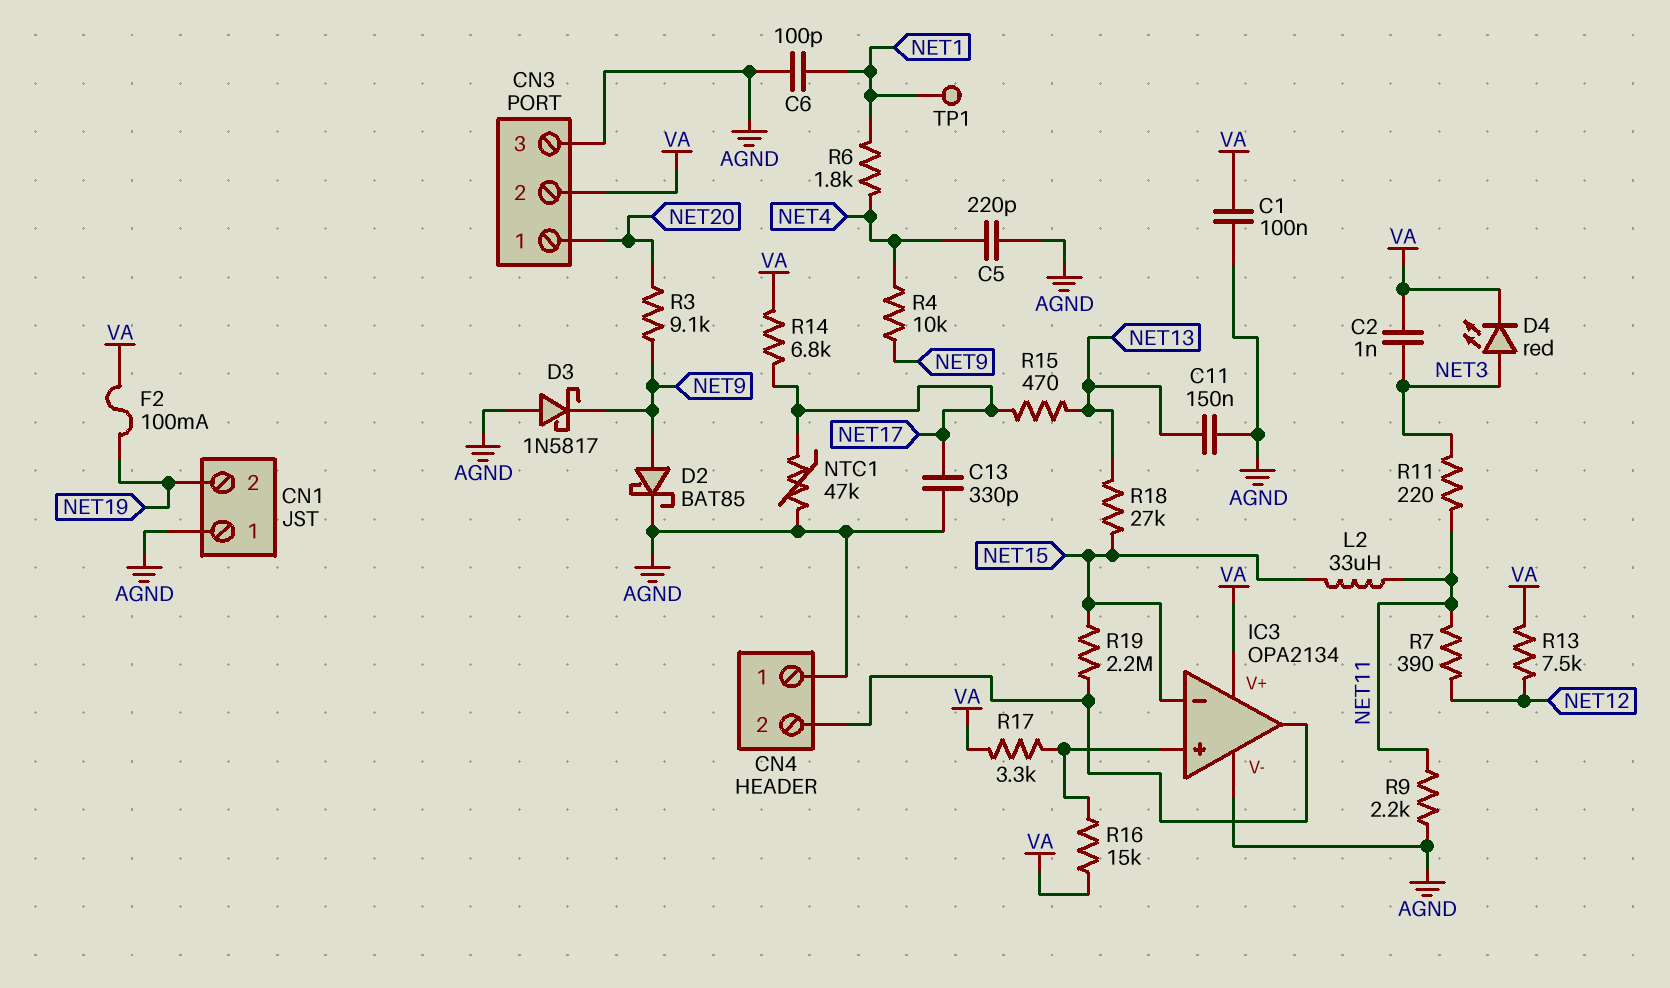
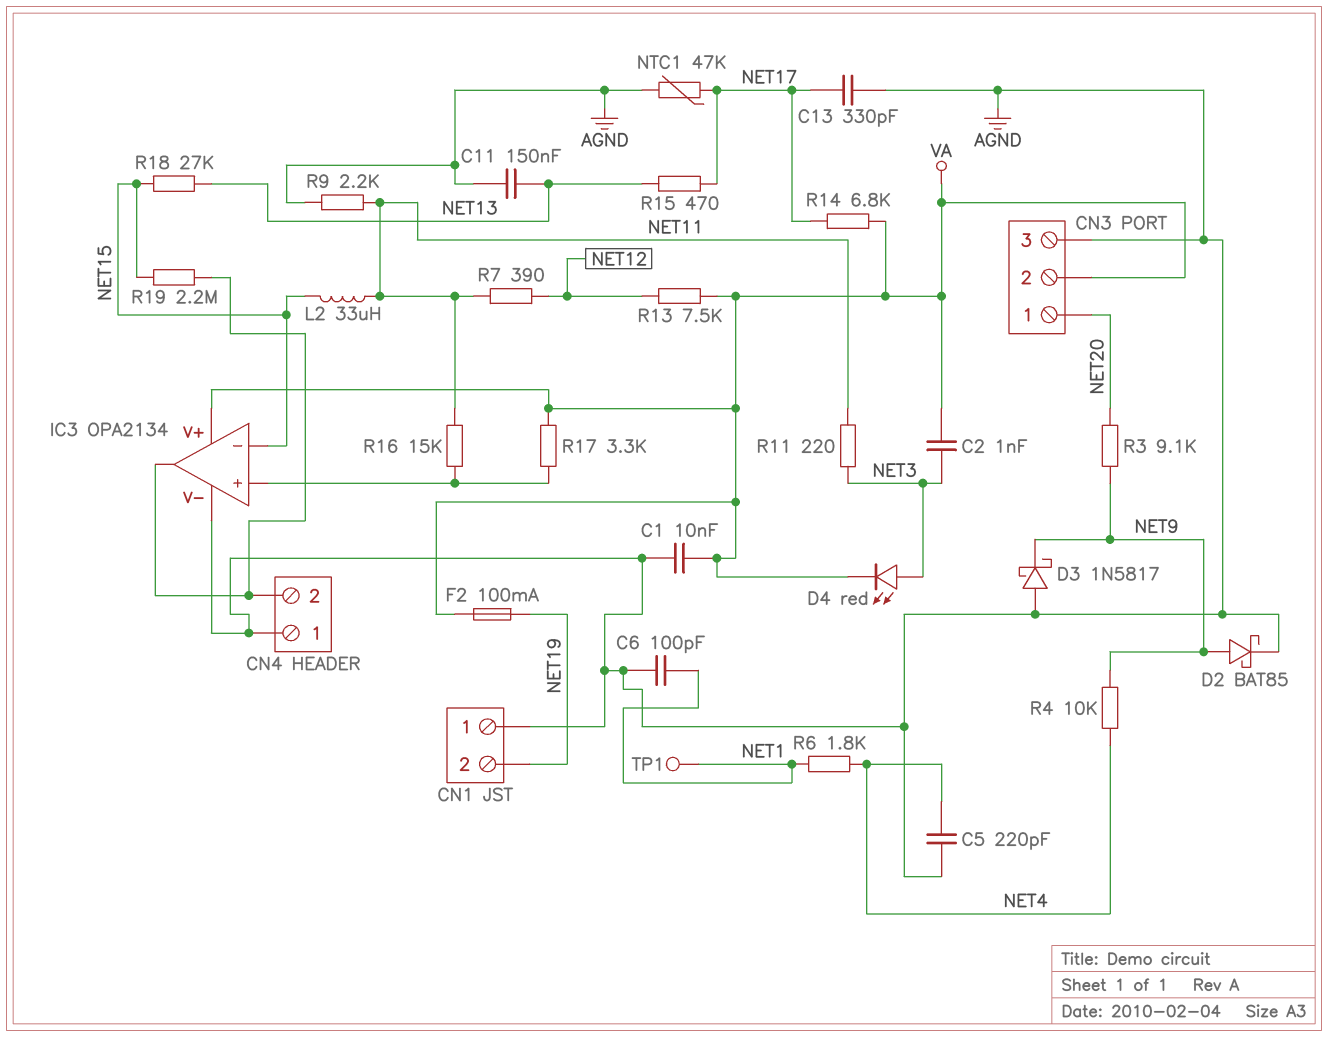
C1: 100nF (AGND, VA) -> 10nF (AGND, VA)
R16: 15k (IC3/in+, VA) -> 15k (IC3/in+, NET11)

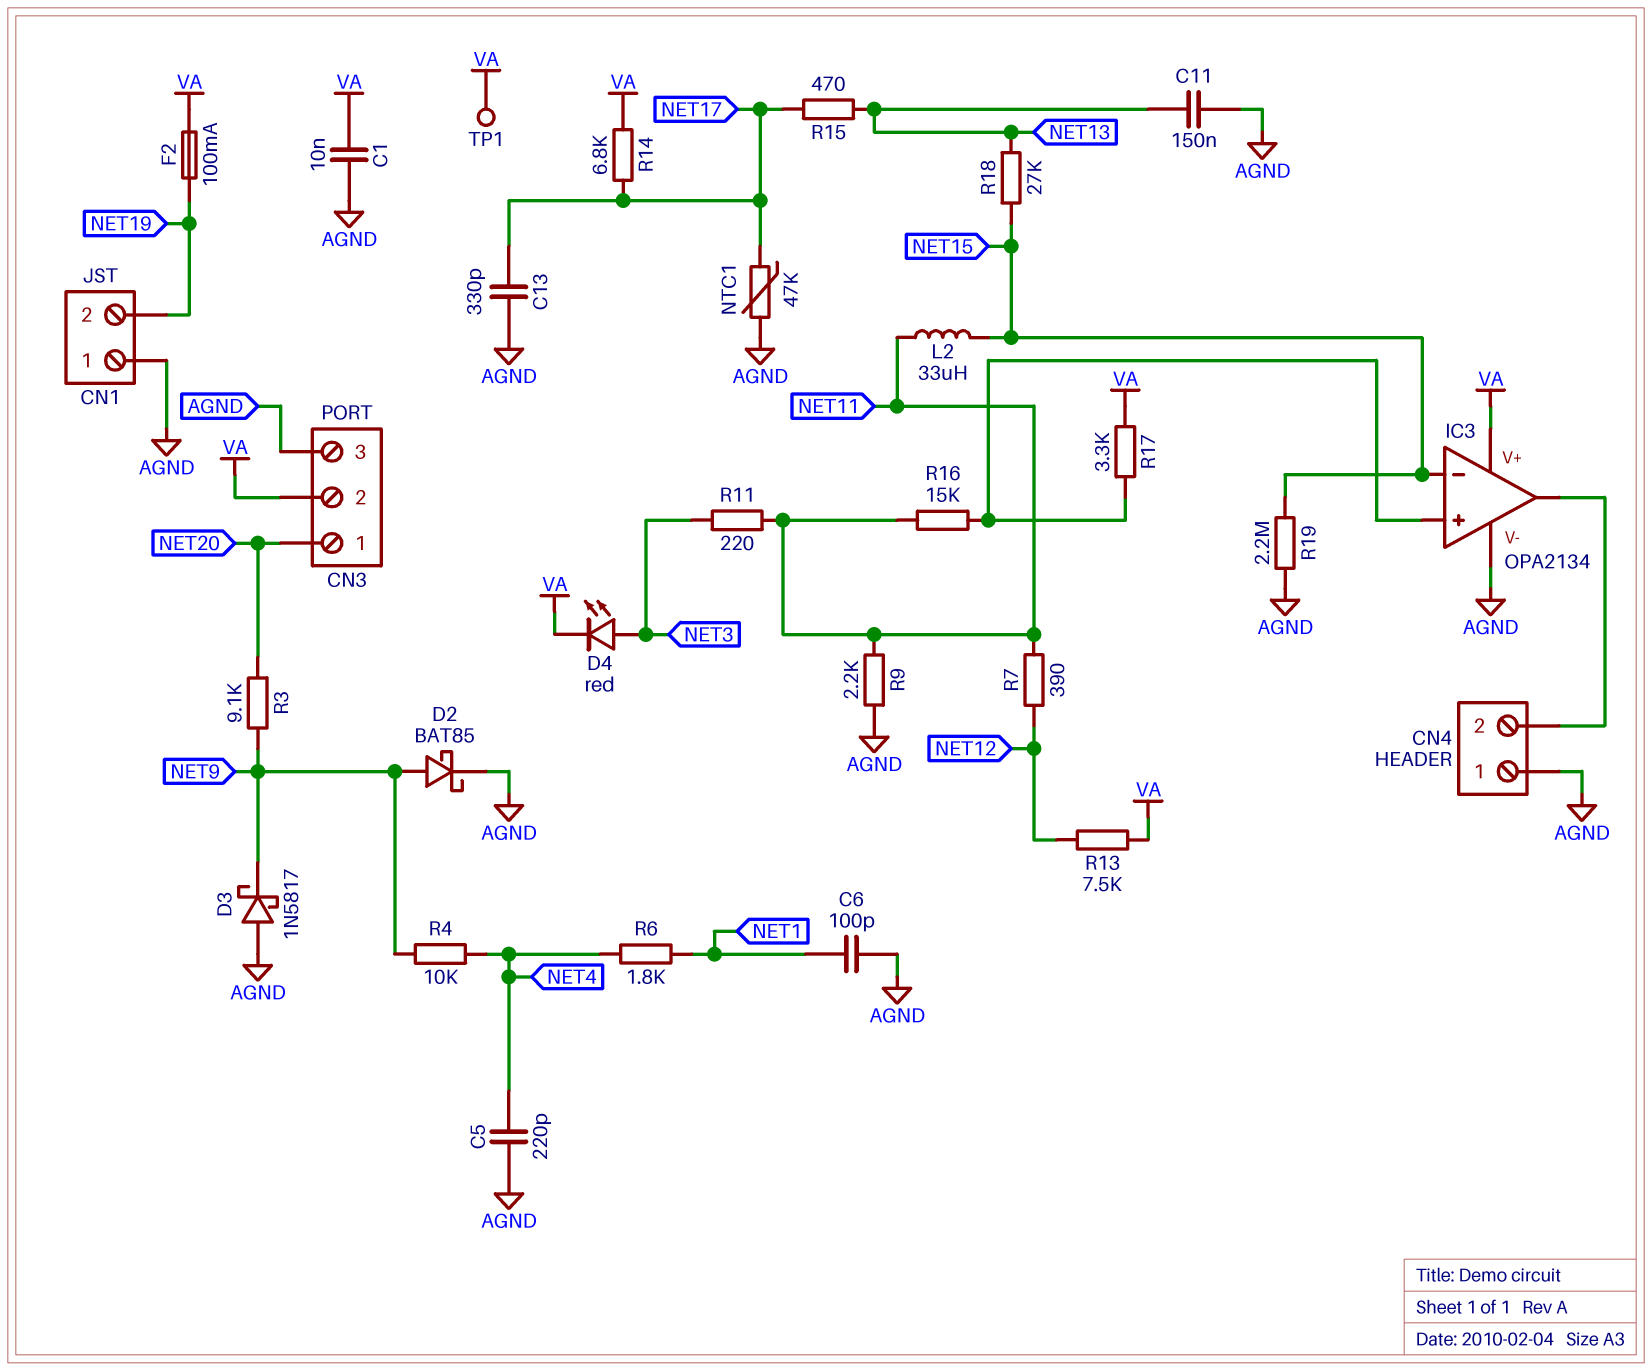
C2: 1nF (NET3, VA) -> none
R19: 2.2M (CN4/2, NET15) -> 2.2M (AGND, NET15)
TP1: test point (NET1) -> test point (VA)

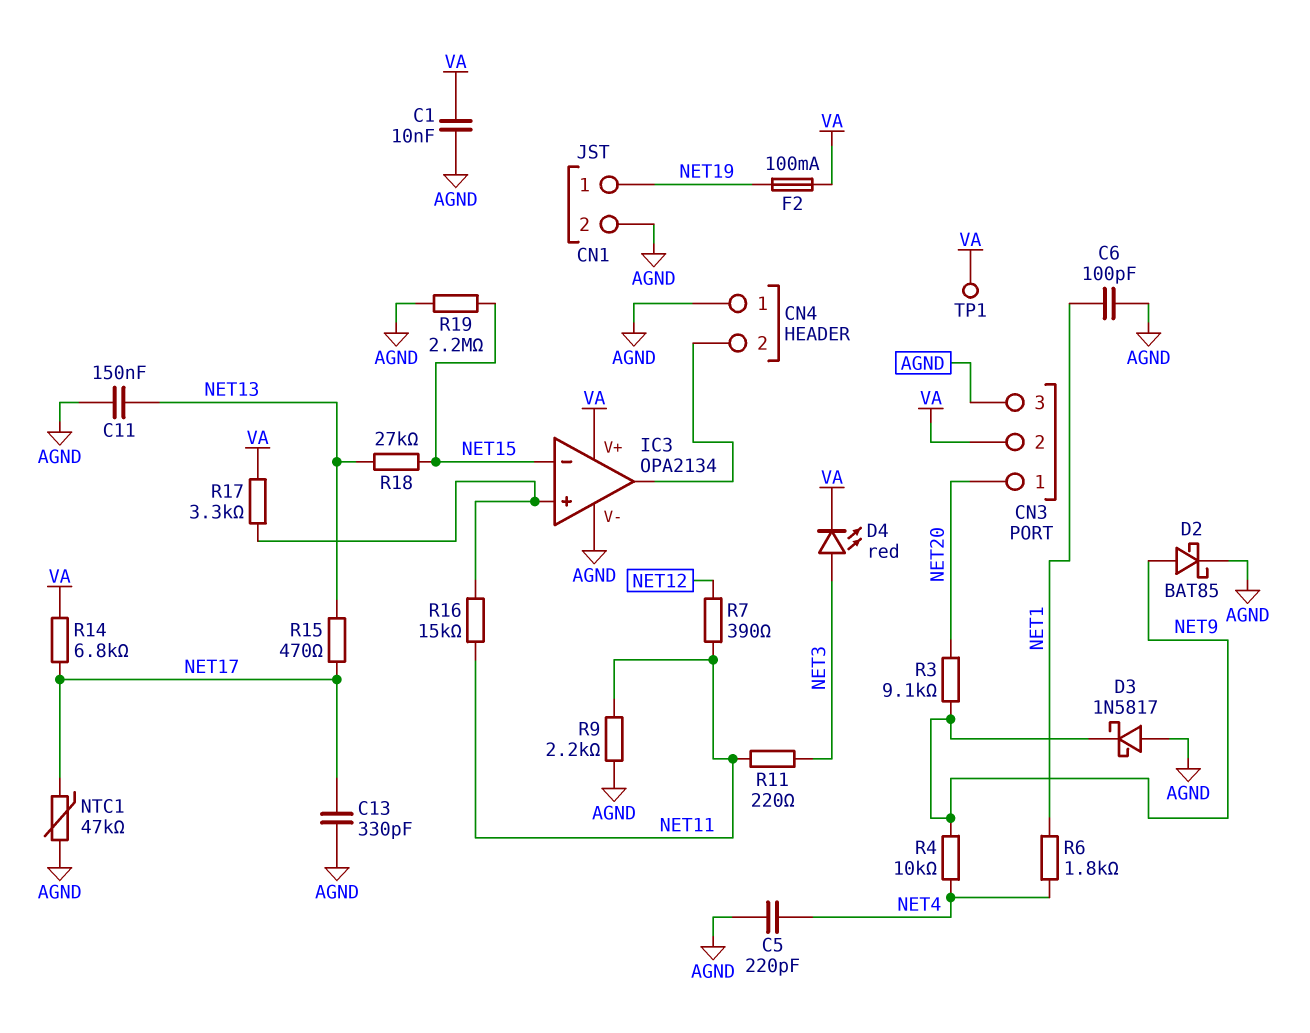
CN1 pin 1: AGND -> NET19
CN1 pin 2: NET19 -> AGND
L2: 33uH (NET11, NET15) -> none
R13: 7.5k (NET12, VA) -> none

